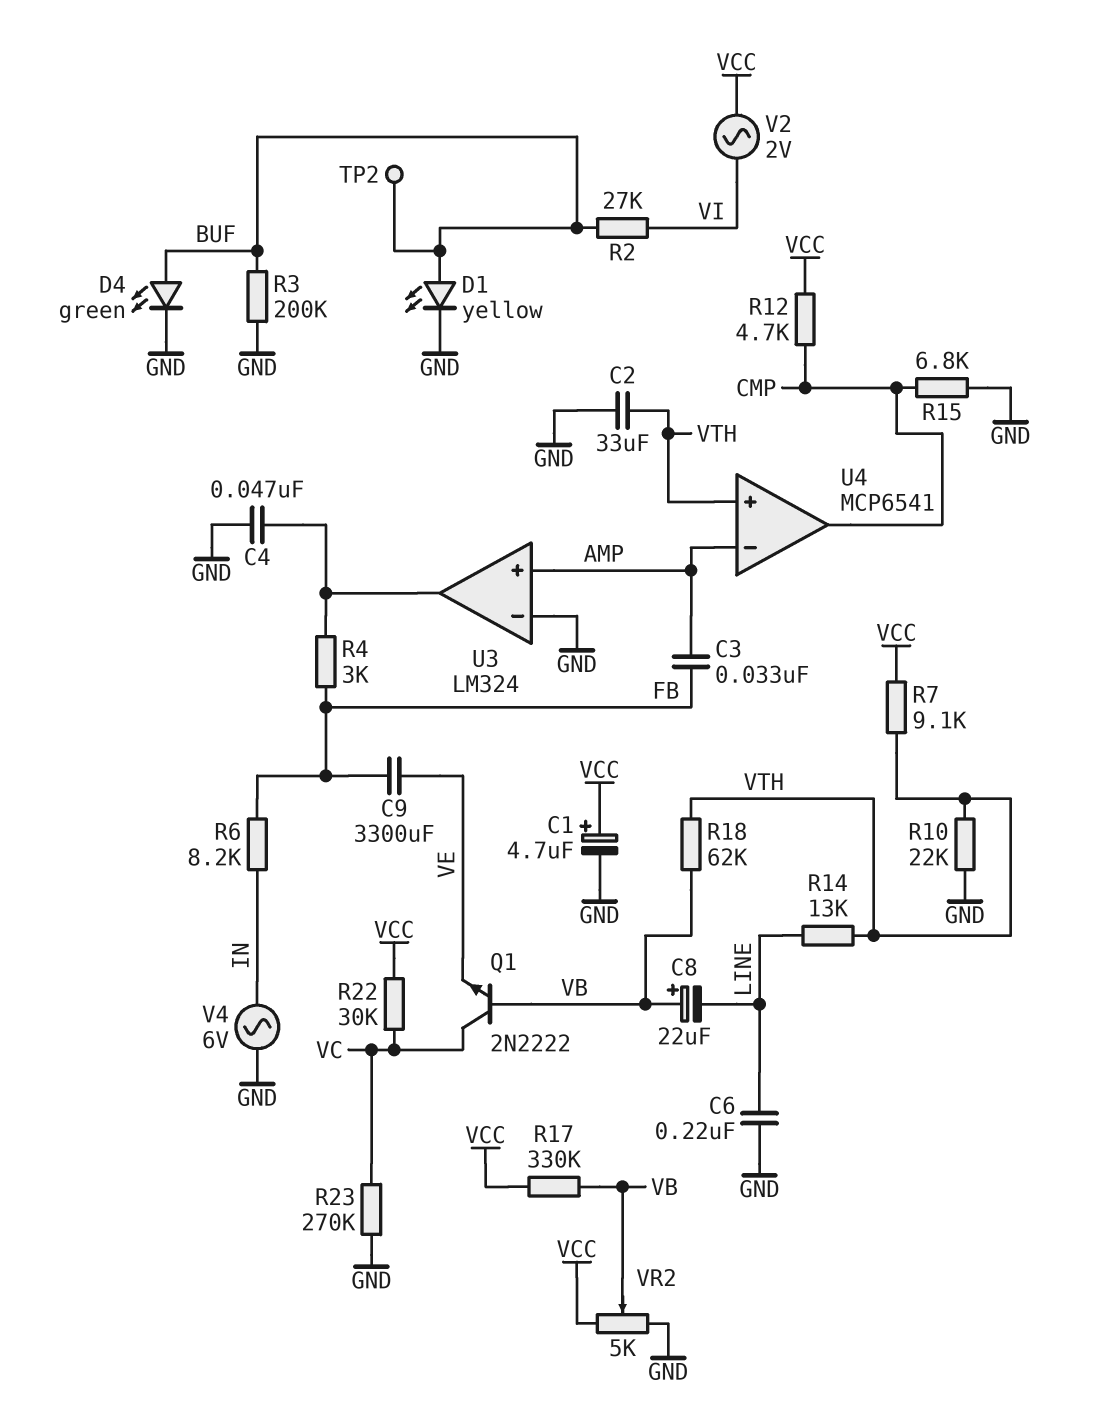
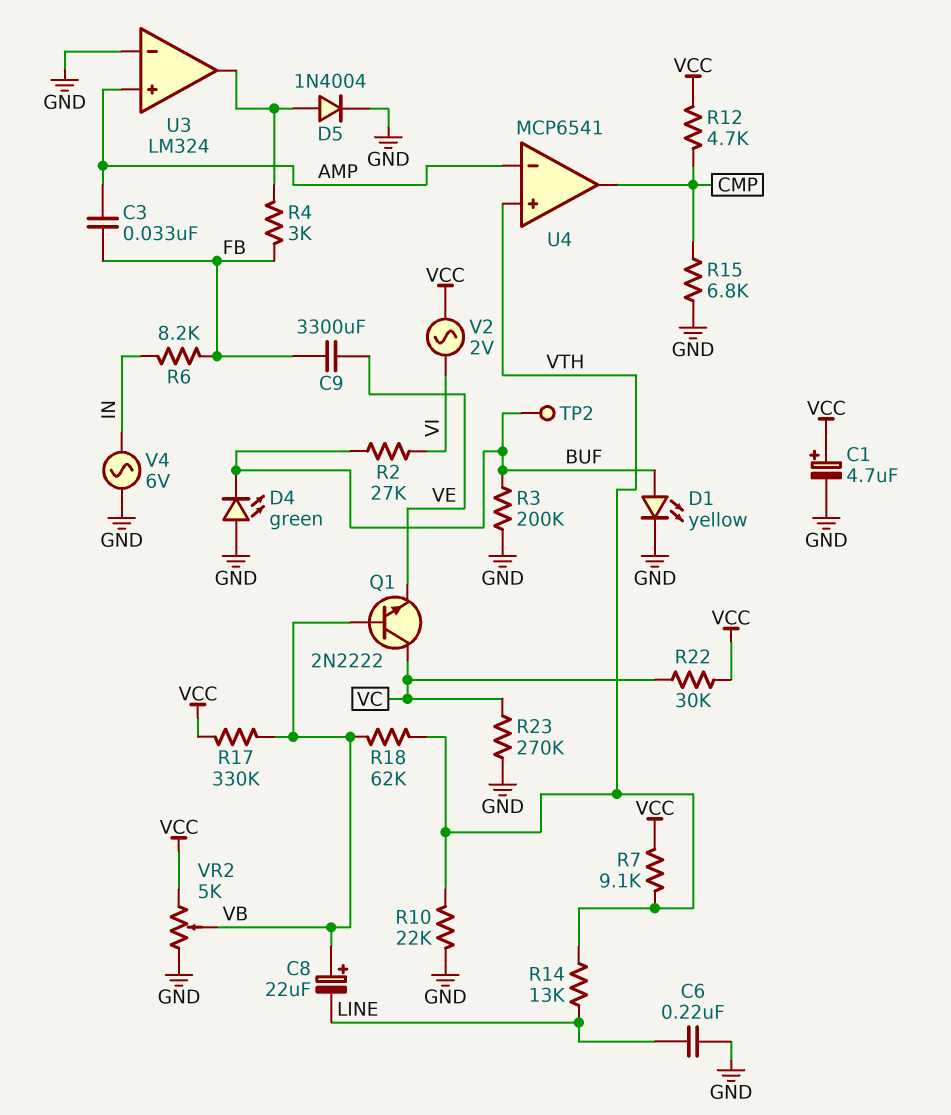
C2: 33uF (GND, VTH) -> none
C4: 47nF (GND, U3/out) -> none
D4: LED green (A BUF, K GND) -> LED green (A GND, K BUF)
D5: none -> diode 1N4004 (A U3/out, K GND)

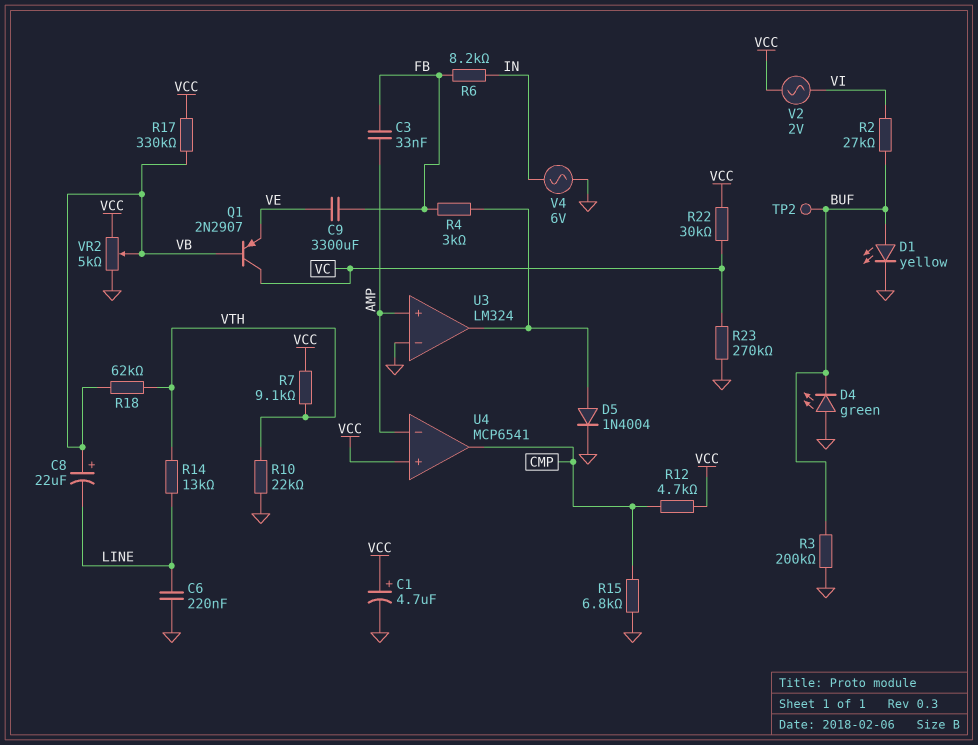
Q1: NPN 2N2222 (B VB, C VC, E VE) -> PNP 2N2907 (B VB, C VC, E VE)
U4 pin in+: VTH -> VCC

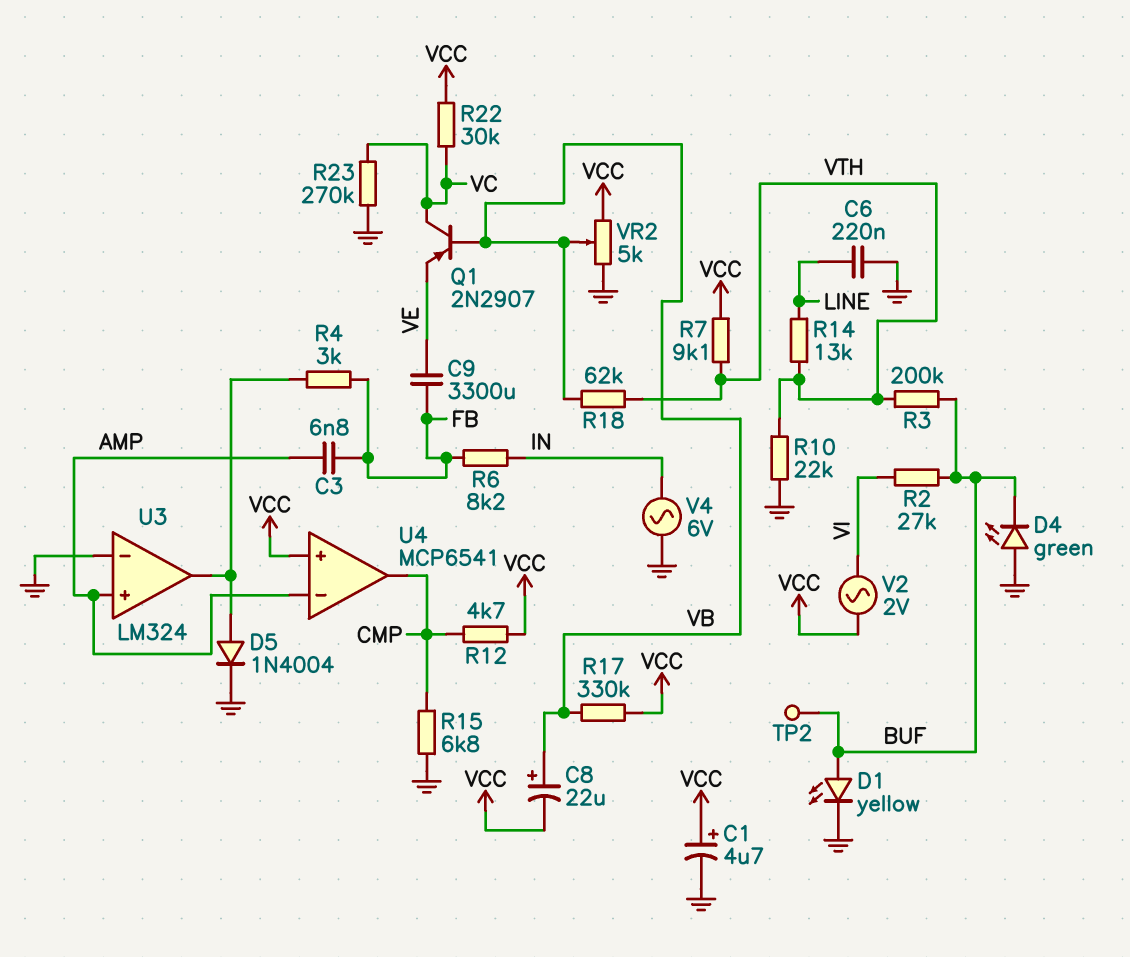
C3: 33nF (AMP, FB) -> 6.8nF (AMP, FB)
C8: 22uF (plus VB, minus LINE) -> 22uF (plus VB, minus VCC)
R3: 200k (BUF, GND) -> 200k (BUF, VTH)

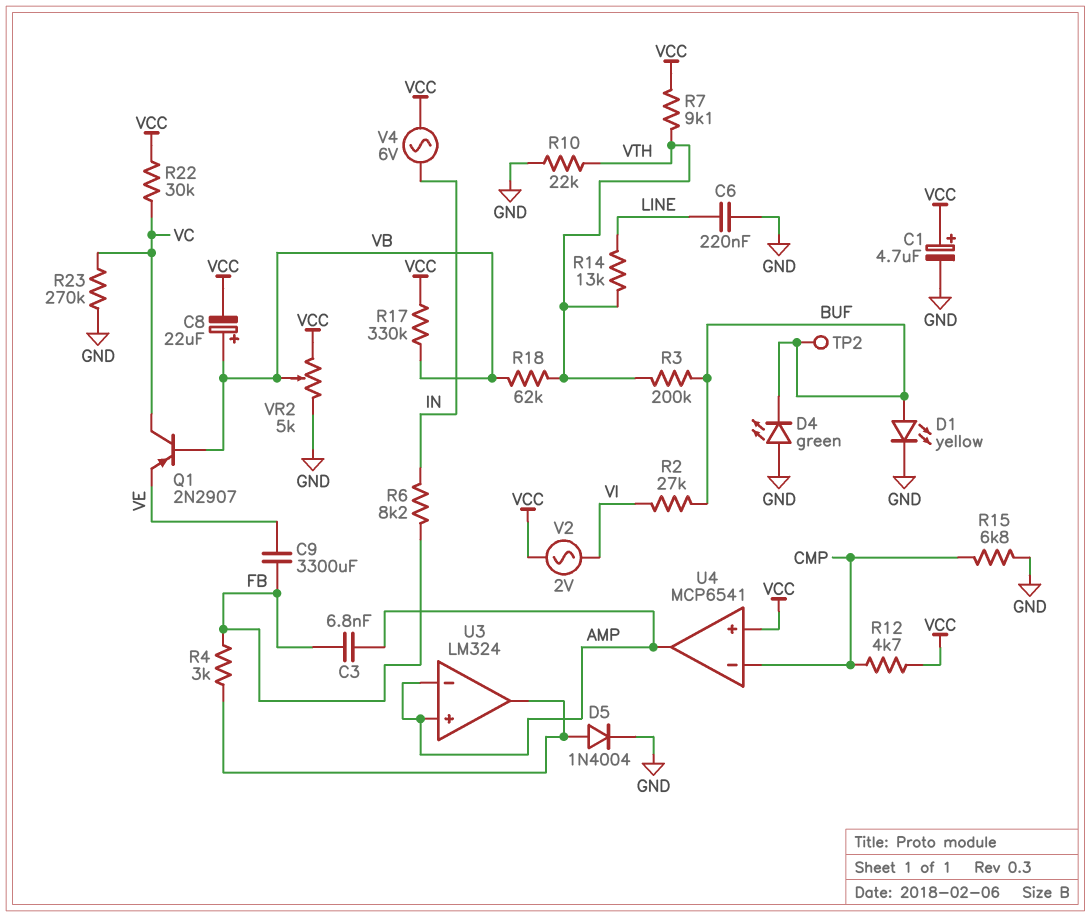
U3 pin in-: GND -> AMP
U4 pin in-: AMP -> CMP
U4 pin out: CMP -> AMP
V4: AC 6V (GND, IN) -> AC 6V (IN, VCC)

